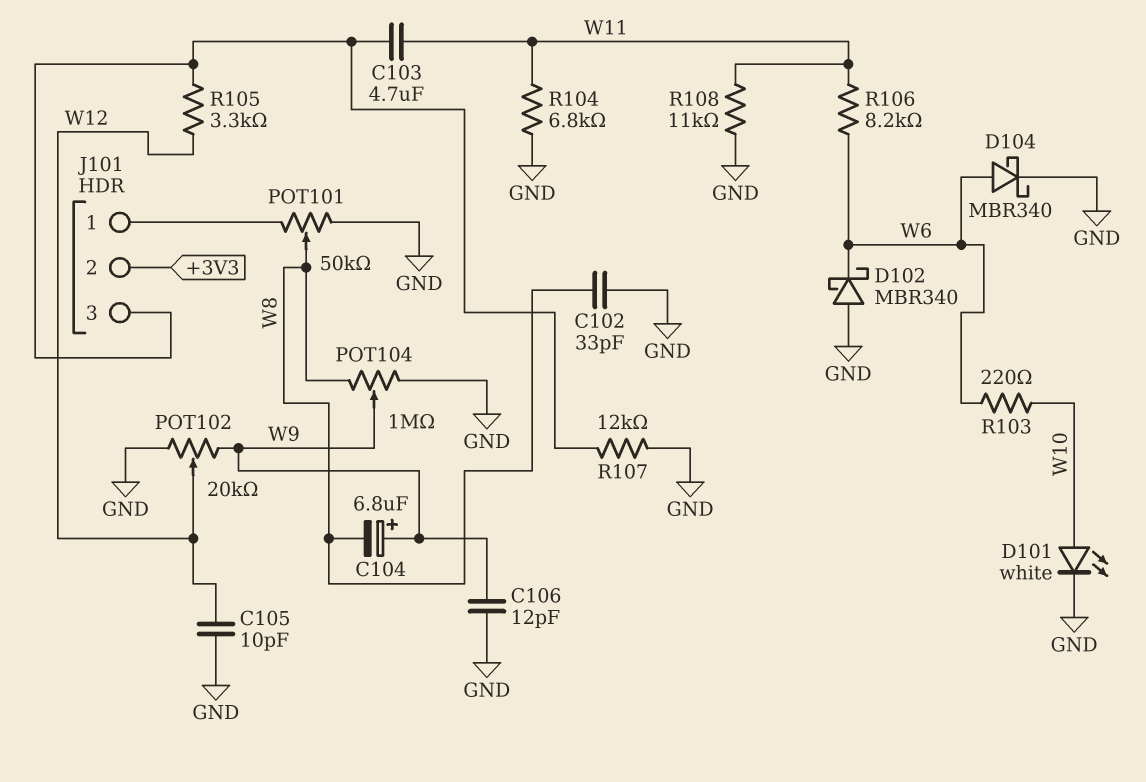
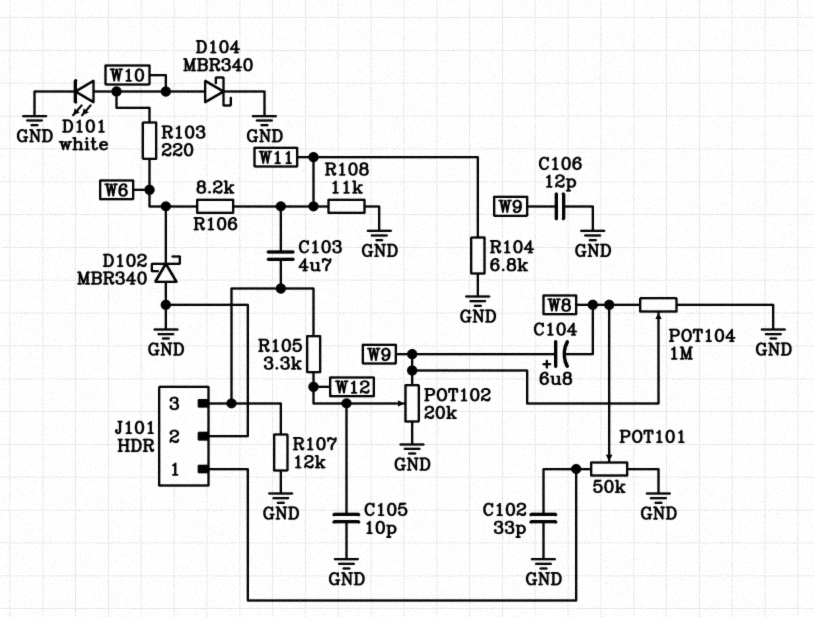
C102: 33pF (GND, W8) -> 33pF (GND, J101/1)
D104: schottky MBR340 (A W6, K GND) -> schottky MBR340 (A W10, K GND)
J101 pin 2: +3V3 -> GND

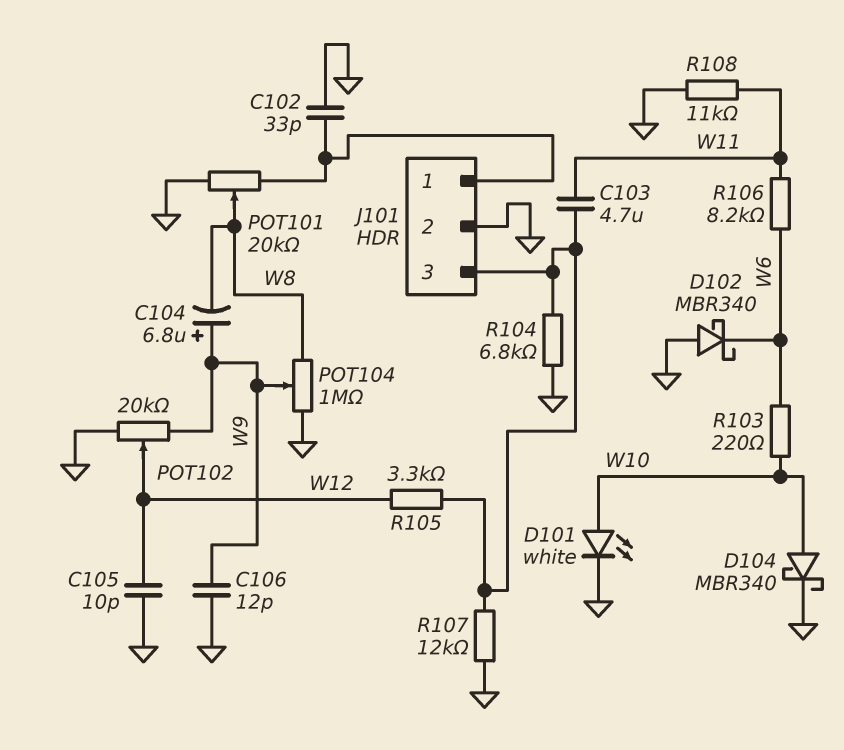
POT101: 50k (GND, J101/1, wiper W8) -> 20k (GND, J101/1, wiper W8)
R104: 6.8k (GND, W11) -> 6.8k (GND, J101/3)

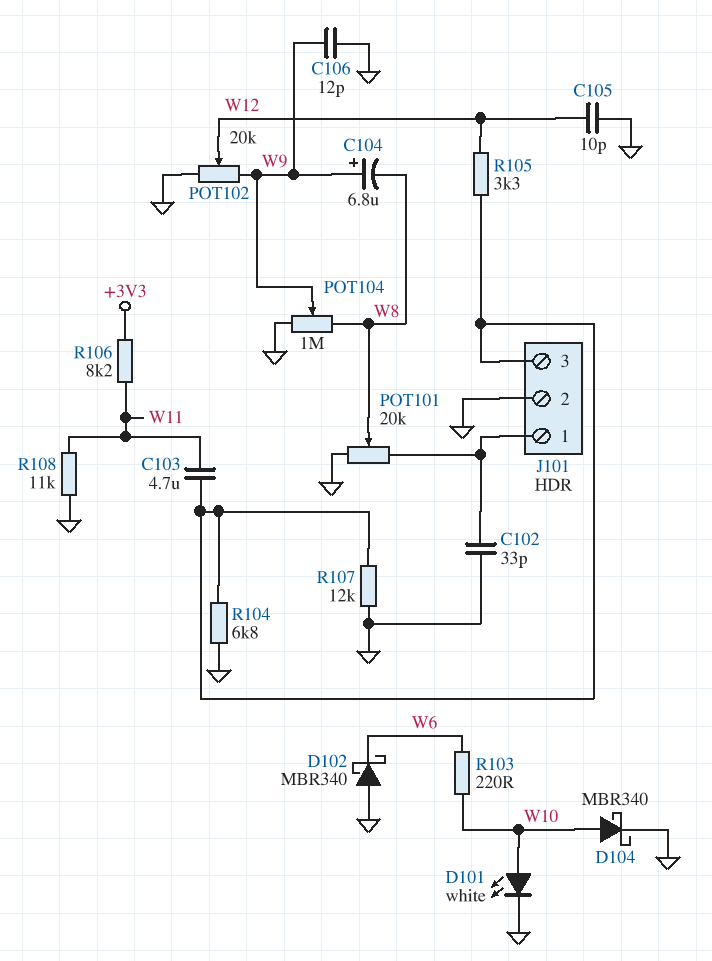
R106: 8.2k (W6, W11) -> 8.2k (+3V3, W11)

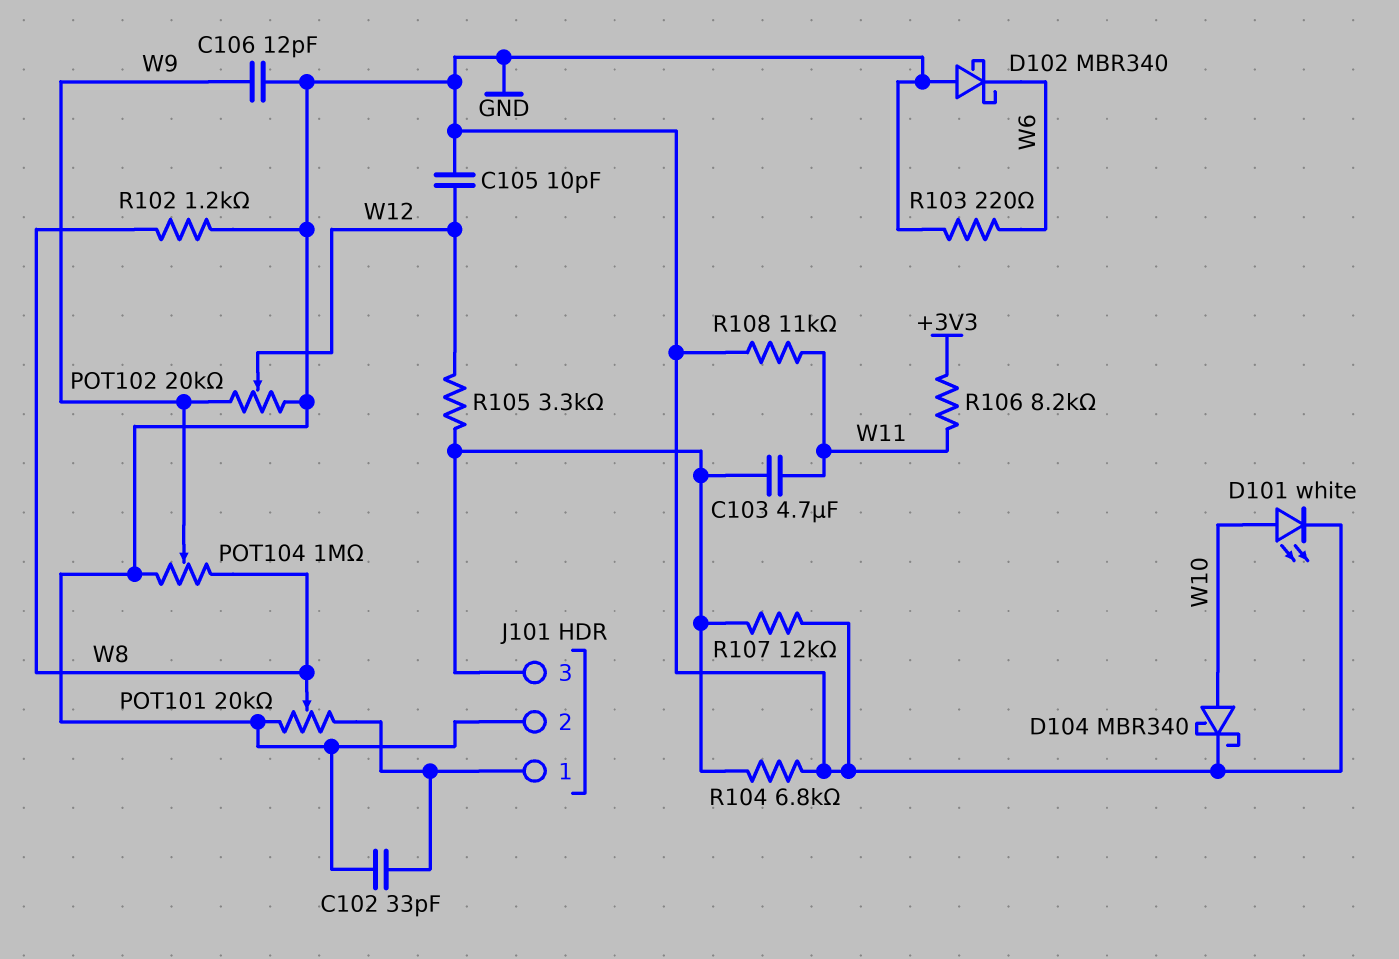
C104: 6.8uF (plus W9, minus W8) -> none
R102: none -> 1.2k (GND, W8)
R103: 220 (W6, W10) -> 220 (GND, W6)

